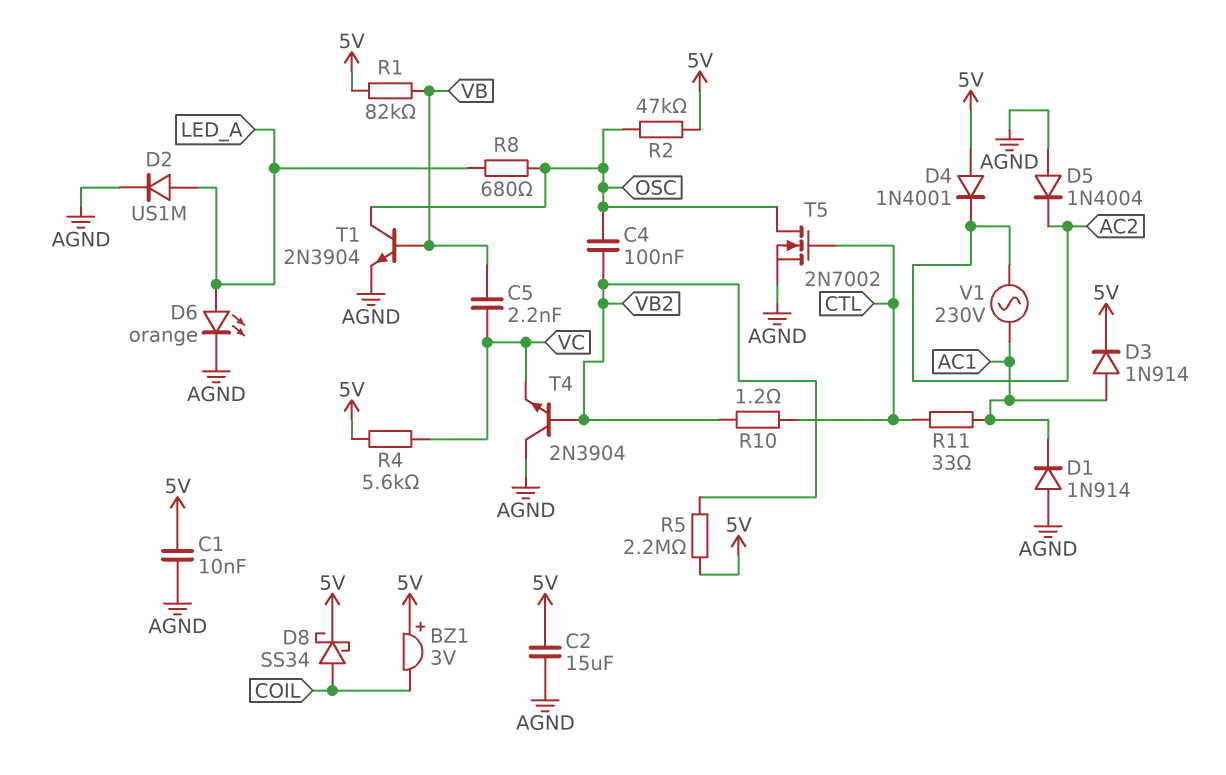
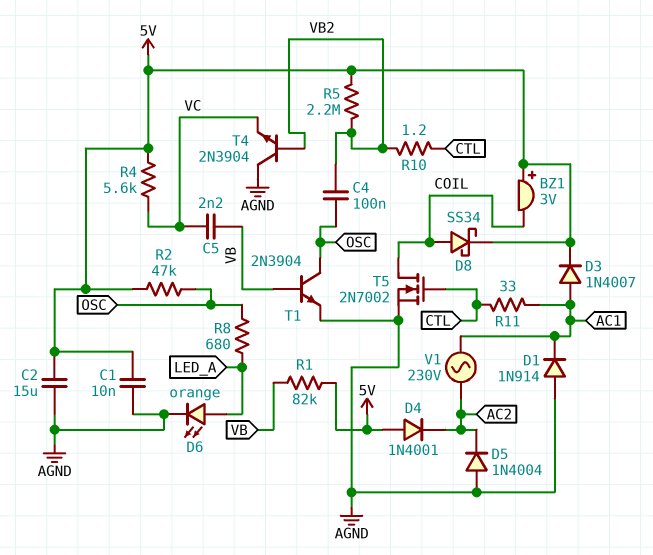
D2: diode US1M (A LED_A, K AGND) -> none
D3: diode 1N914 (A AC1, K 5V) -> diode 1N4007 (A AC1, K 5V)
T5: NMOS 2N7002 (G CTL, D OSC, S AGND) -> NMOS 2N7002 (G CTL, D COIL, S AGND)

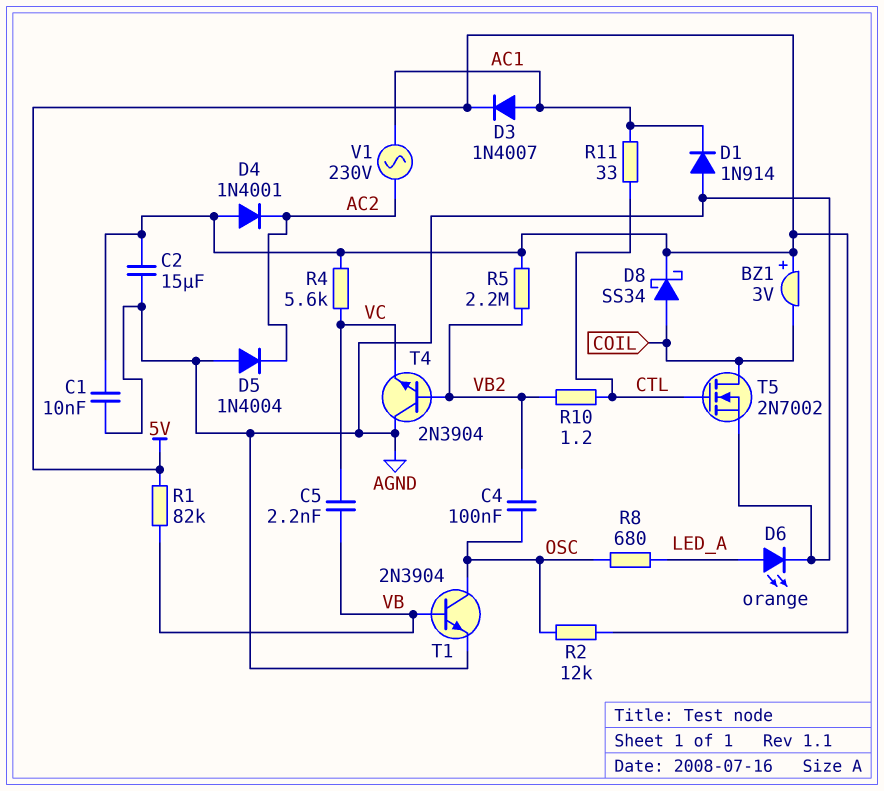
R2: 47k (5V, OSC) -> 12k (5V, OSC)

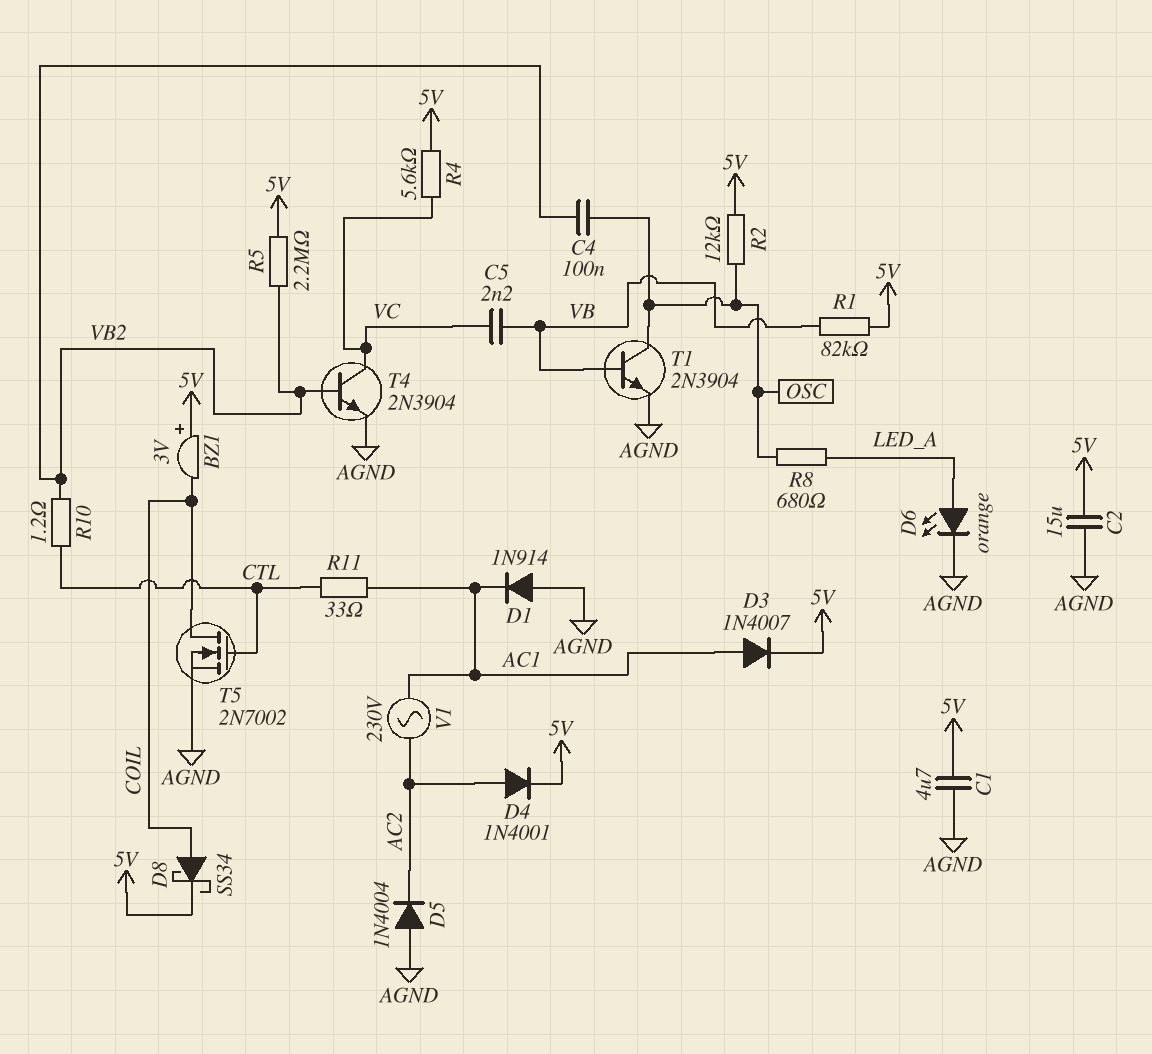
C1: 10nF (5V, AGND) -> 4.7uF (5V, AGND)
D4: diode 1N4001 (A 5V, K AC2) -> diode 1N4001 (A AC2, K 5V)
T4: NPN 2N3904 (B VB2, C AGND, E VC) -> NPN 2N3904 (B VB2, C VC, E AGND)

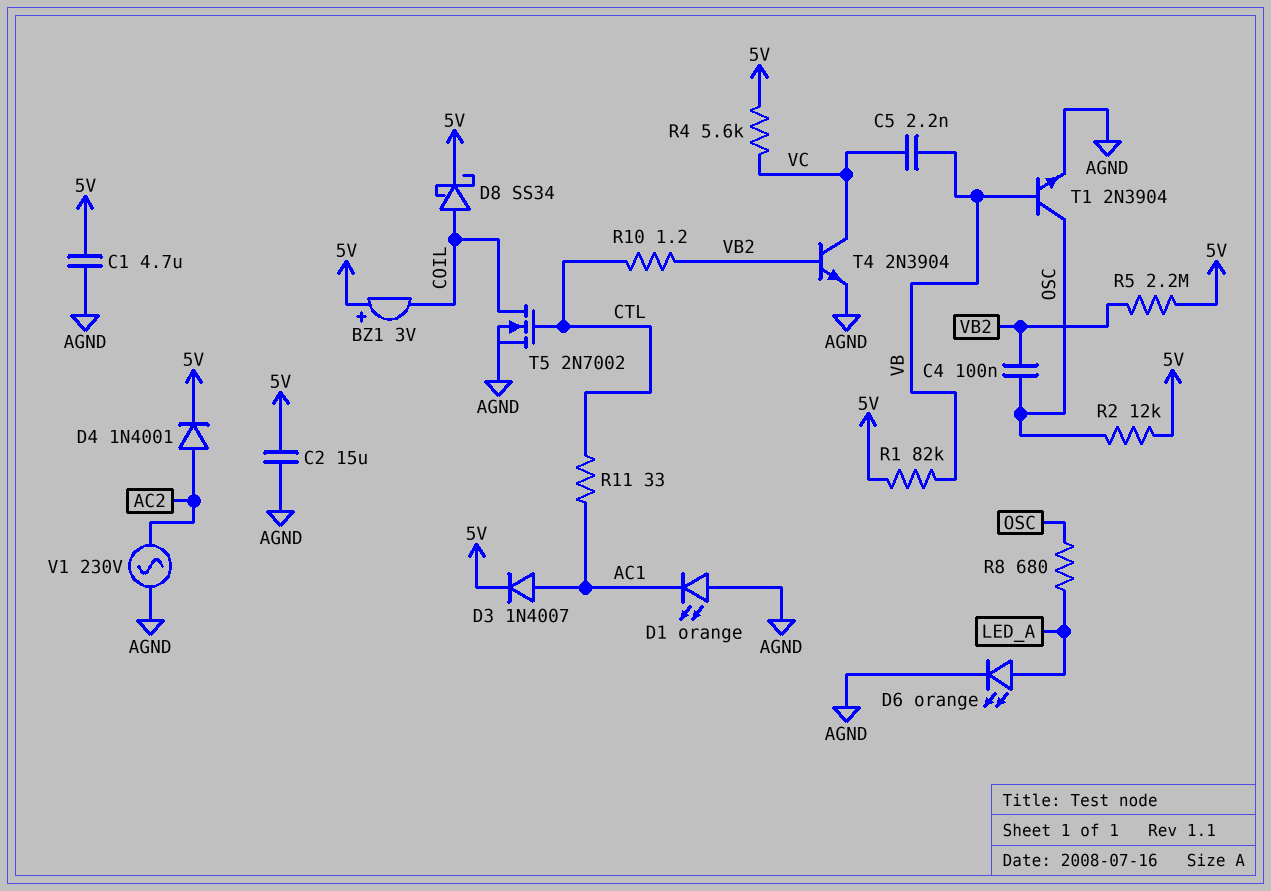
D1: diode 1N914 (A AGND, K AC1) -> LED orange (A AGND, K AC1)
D5: diode 1N4004 (A AGND, K AC2) -> none
V1: AC 230V (AC1, AC2) -> AC 230V (AC2, AGND)

